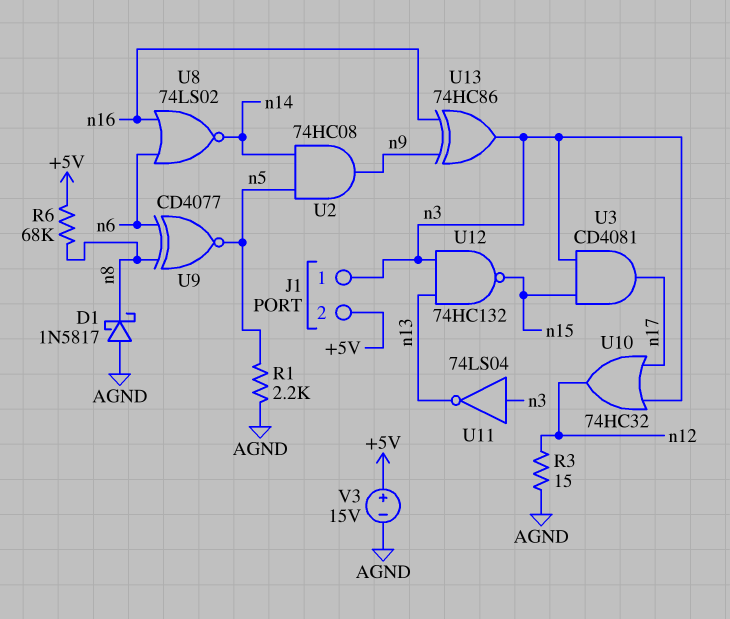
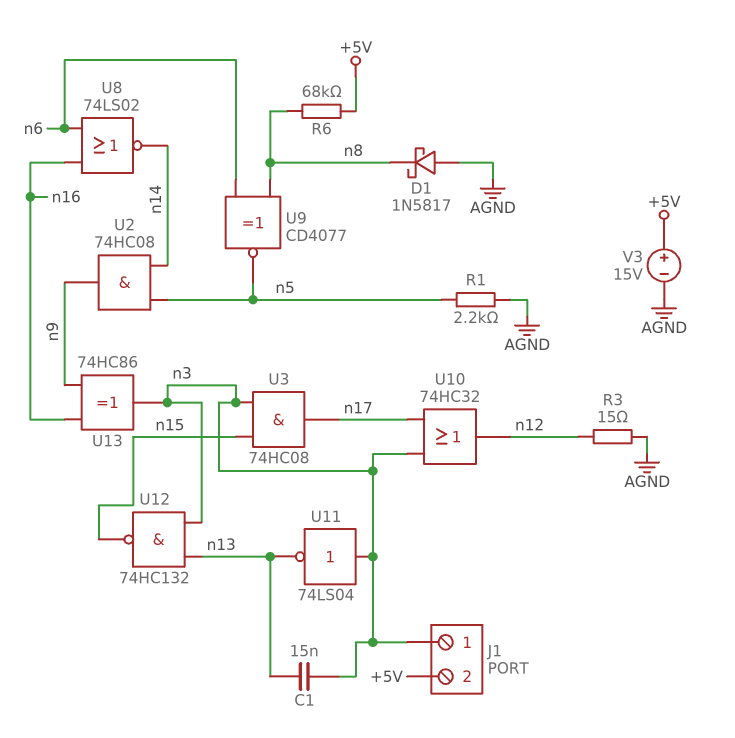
C1: none -> 15nF (n3, n13)
U3: AND CD4081 (in n3, in n15, out n17) -> AND 74HC08 (in n3, in n15, out n17)

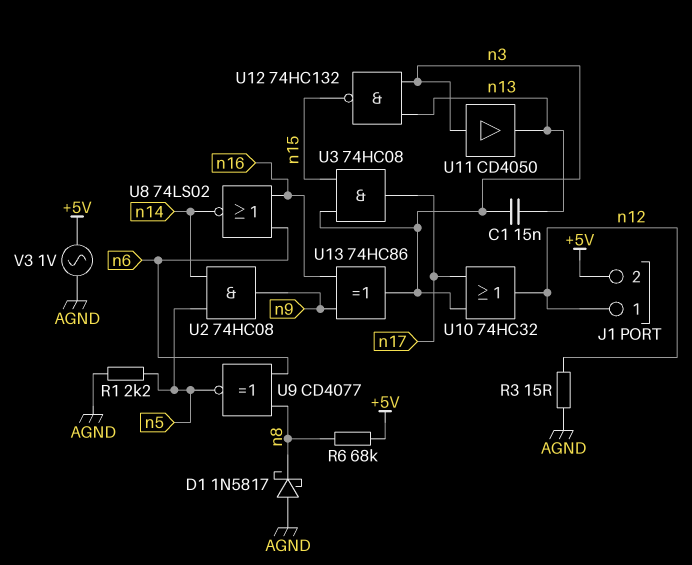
J1 pin 1: n3 -> n12
U11: NOT 74LS04 (in n3, out n13) -> buffer CD4050 (in n3, out n13)
V3: 15V (plus +5V, minus AGND) -> AC 1V (+5V, AGND)

